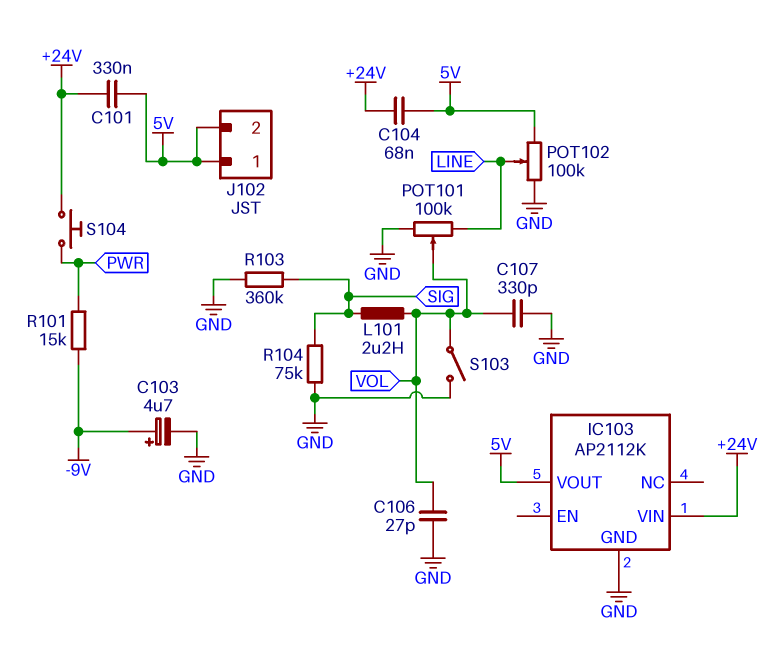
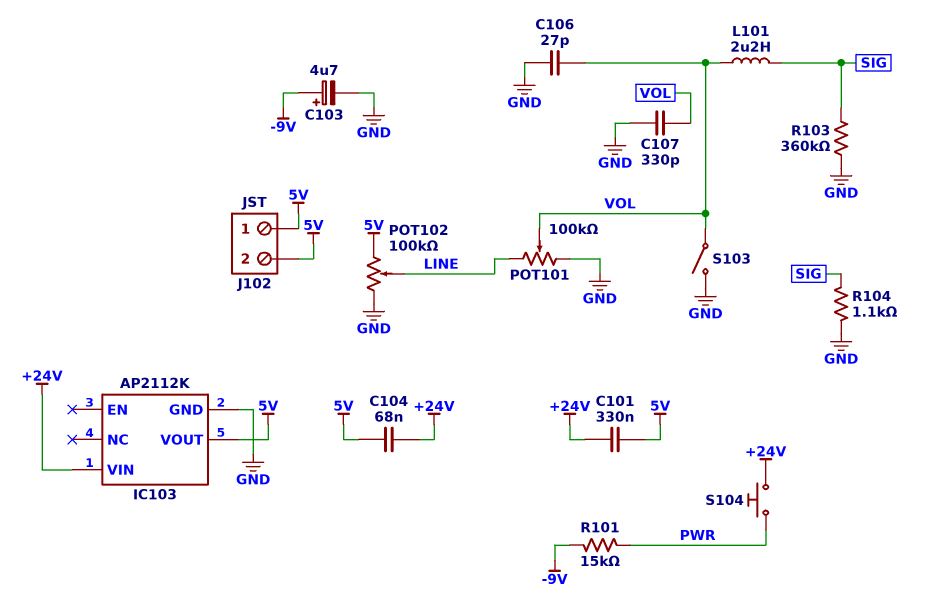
R104: 75k (GND, SIG) -> 1.1k (GND, SIG)

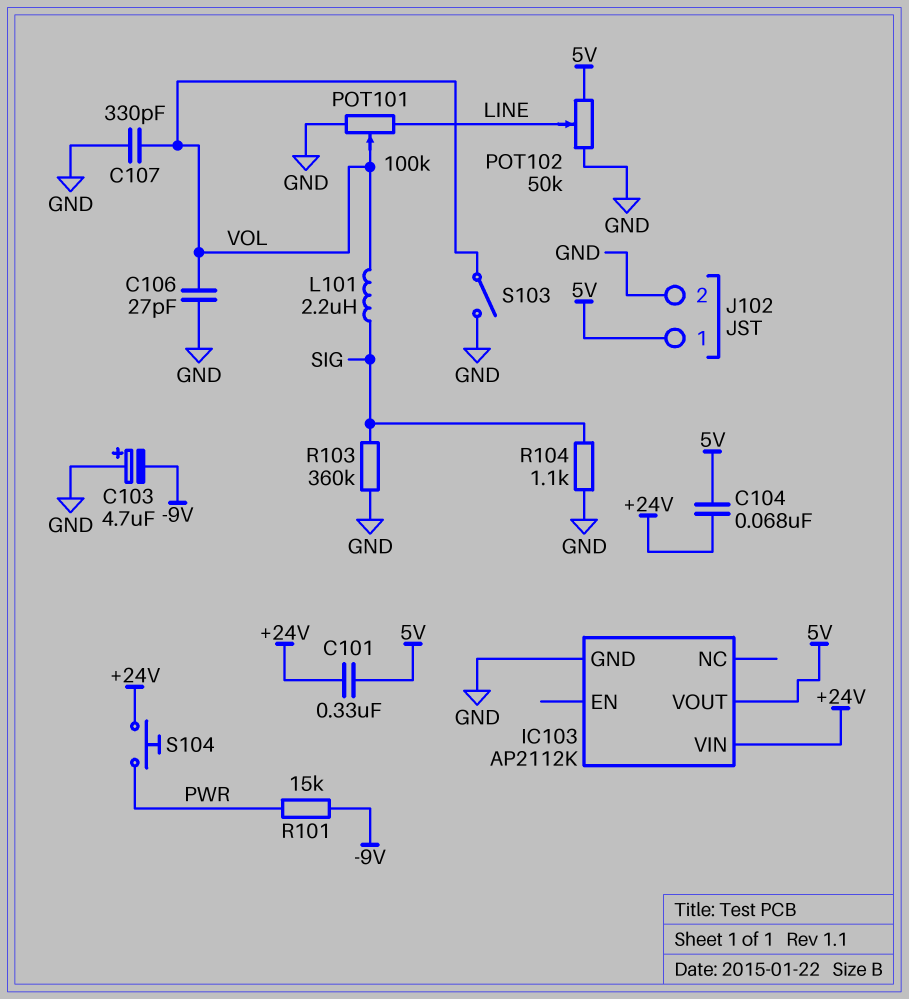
C103: 4.7uF (plus -9V, minus GND) -> 4.7uF (plus GND, minus -9V)
J102 pin 2: 5V -> GND
POT102: 100k (5V, GND, wiper LINE) -> 50k (5V, GND, wiper LINE)

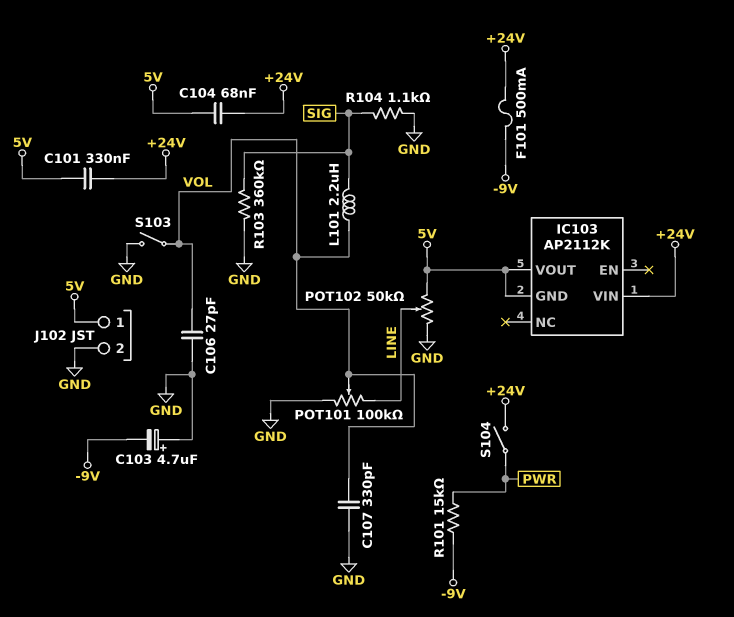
F101: none -> 500mA (+24V, -9V)
IC103 pin GND: GND -> 5V
S104: button (+24V, PWR) -> switch (+24V, PWR)

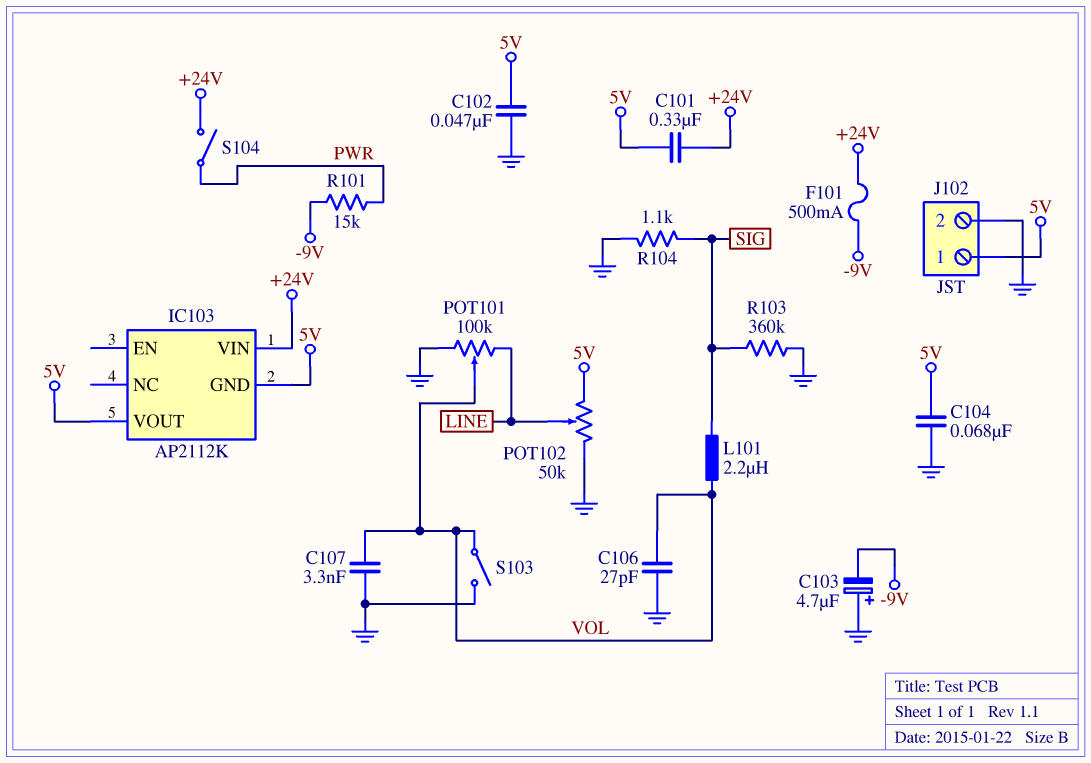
C102: none -> 47nF (5V, GND)
C104: 68nF (+24V, 5V) -> 68nF (5V, GND)
C107: 330pF (GND, VOL) -> 3.3nF (GND, VOL)

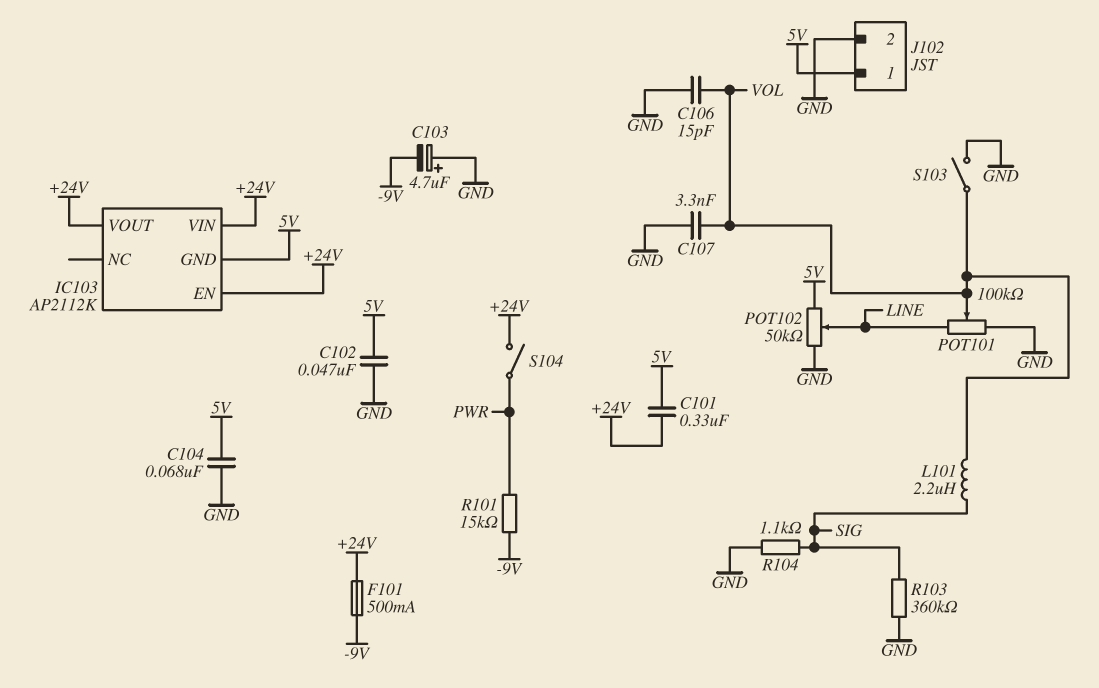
C106: 27pF (GND, VOL) -> 15pF (GND, VOL)
IC103 pin EN: none -> +24V
IC103 pin VOUT: 5V -> +24V

